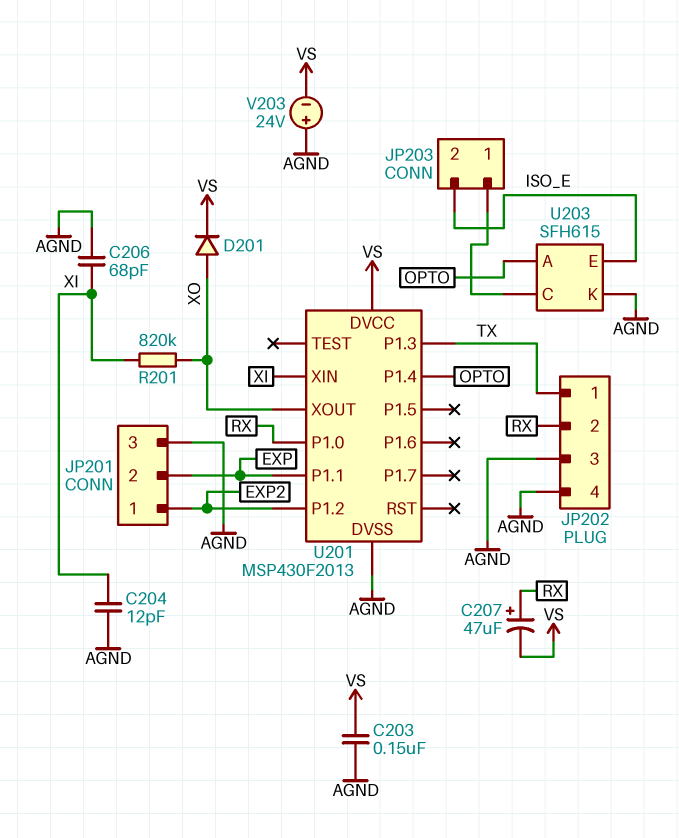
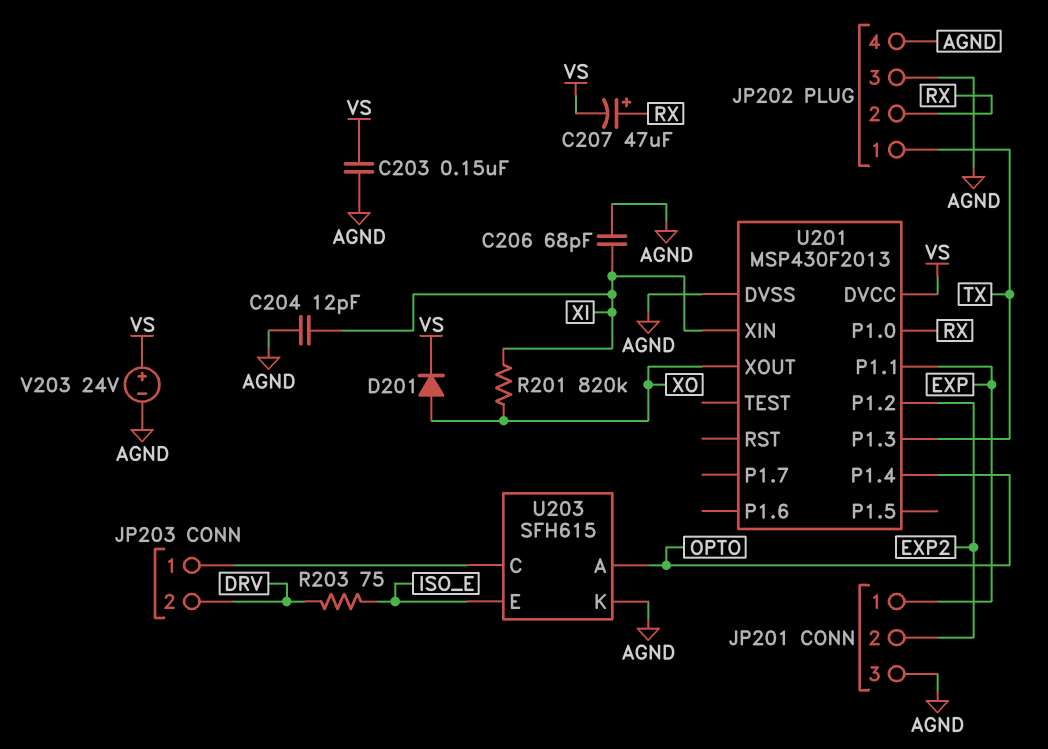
JP201 pin 1: EXP2 -> EXP
JP201 pin 2: EXP -> EXP2
JP203 pin 2: ISO_E -> DRV
R203: none -> 75 (DRV, ISO_E)
V203: 24V (plus AGND, minus VS) -> 24V (plus VS, minus AGND)

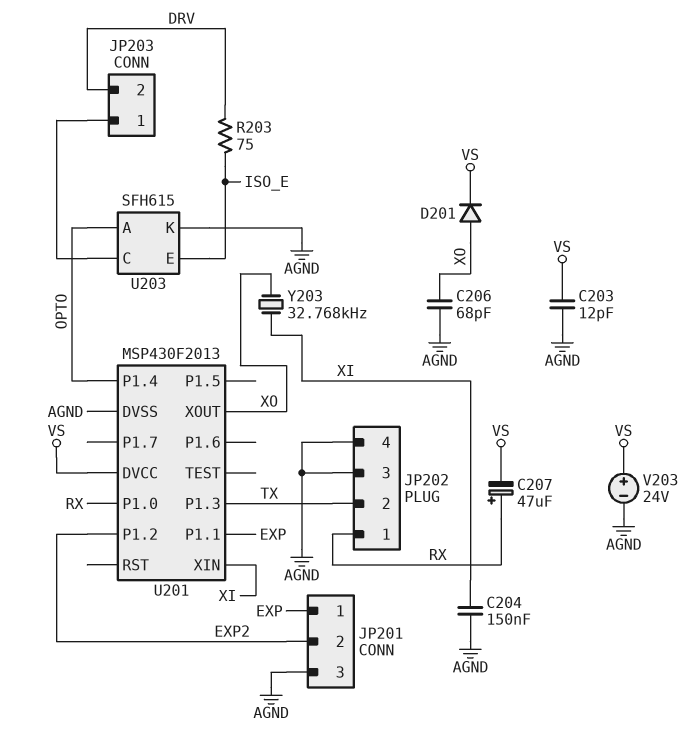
C203: 150nF (AGND, VS) -> 12pF (AGND, VS)
C204: 12pF (AGND, XI) -> 150nF (AGND, XI)
C206: 68pF (AGND, XI) -> 68pF (AGND, XO)
JP202 pin 1: TX -> RX
JP202 pin 2: RX -> TX
R201: 820k (XI, XO) -> none
Y203: none -> 32.768kHz (XI, XO)

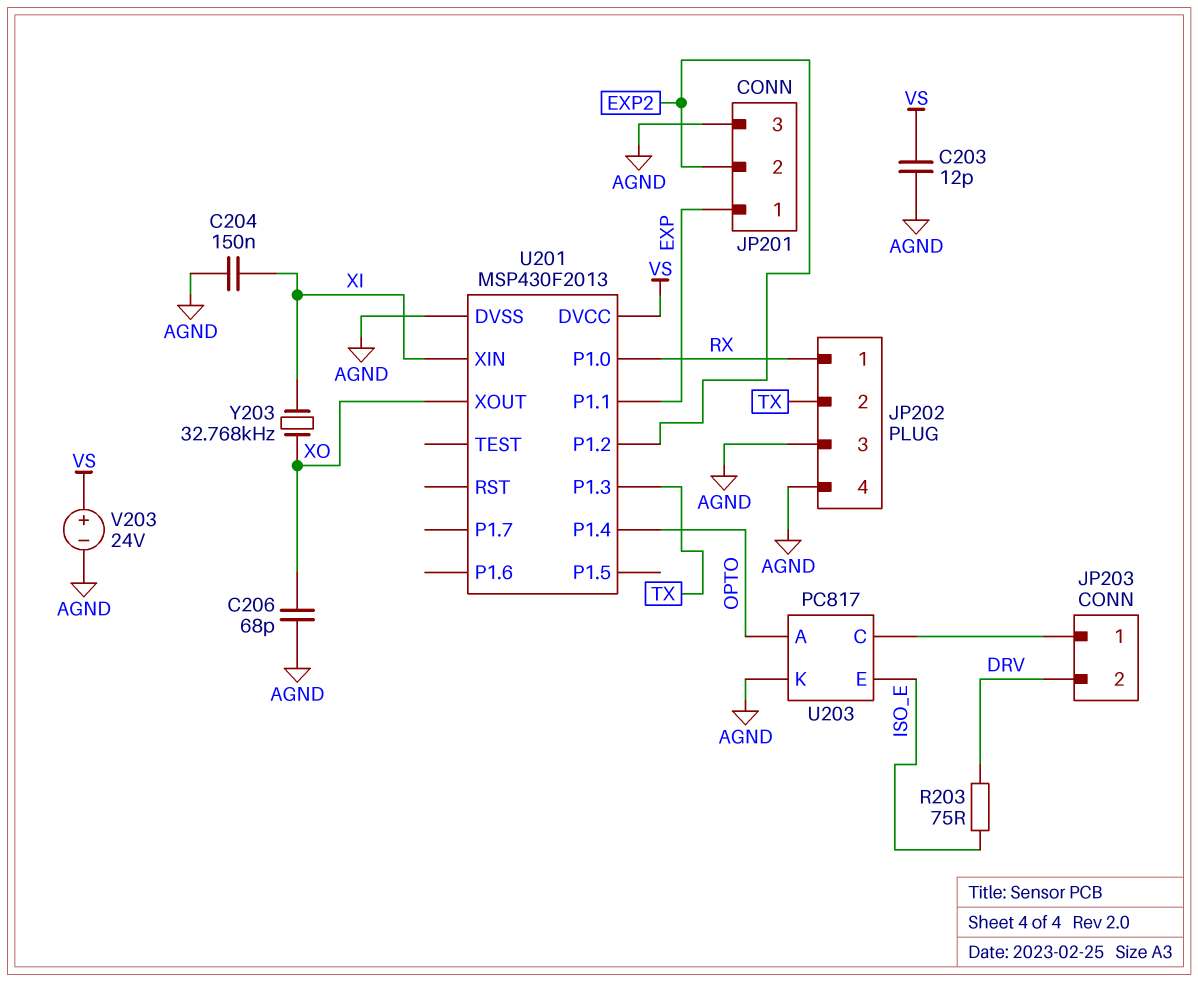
C207: 47uF (plus RX, minus VS) -> none
D201: diode (A XO, K VS) -> none
U203: SFH615 -> PC817

